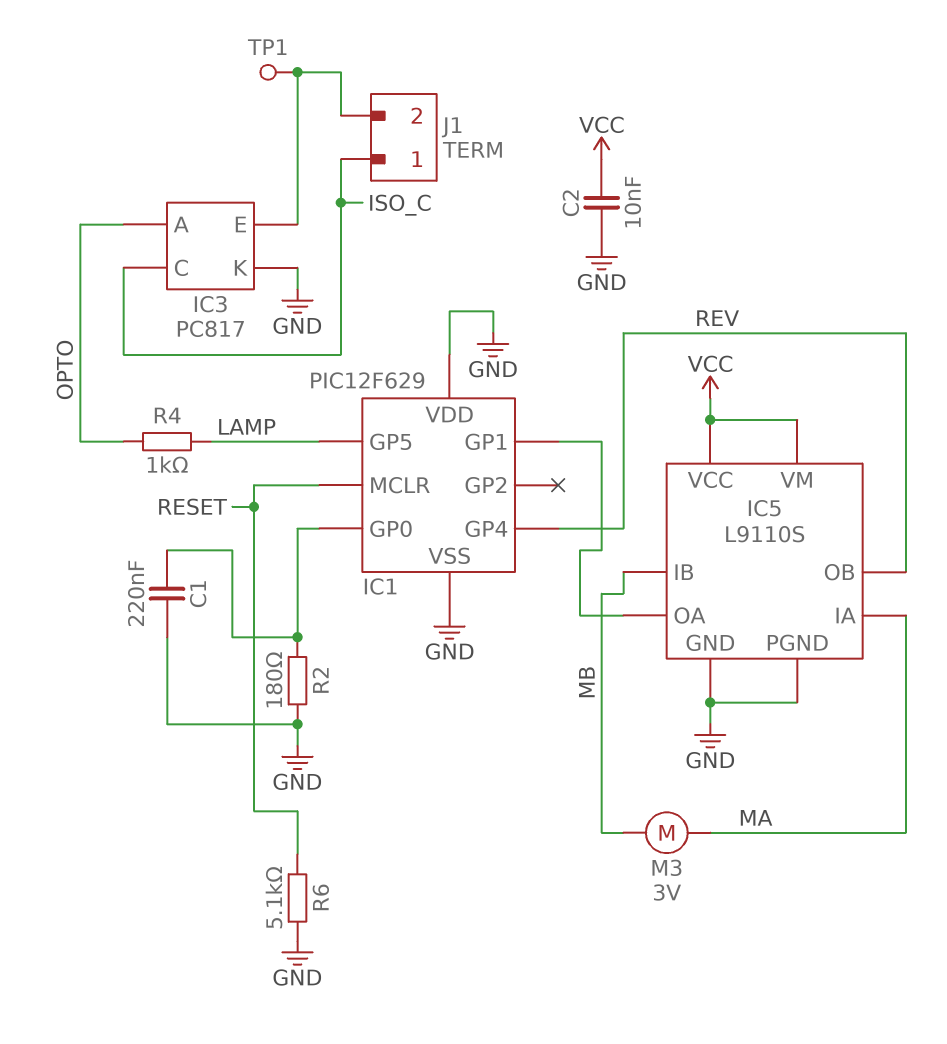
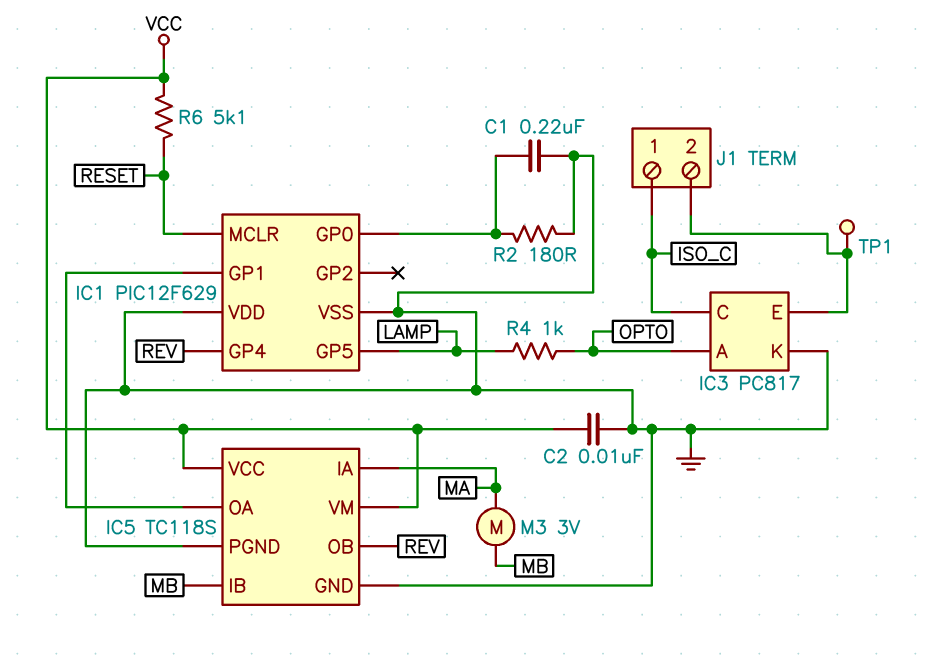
IC5: L9110S -> TC118S
R6: 5.1k (GND, RESET) -> 5.1k (RESET, VCC)

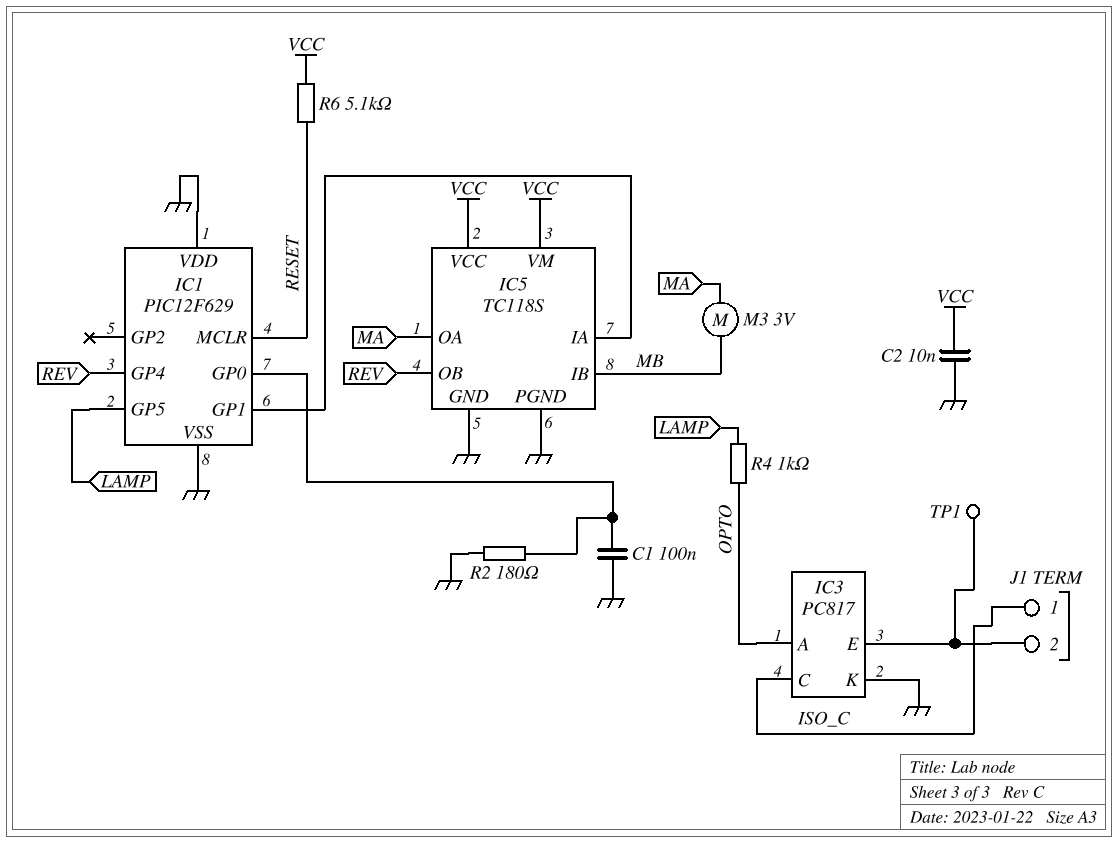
C1: 220nF (GND, IC1/GP0) -> 100nF (GND, IC1/GP0)
IC5 pin IA: MA -> IC1/GP1
IC5 pin OA: IC1/GP1 -> MA

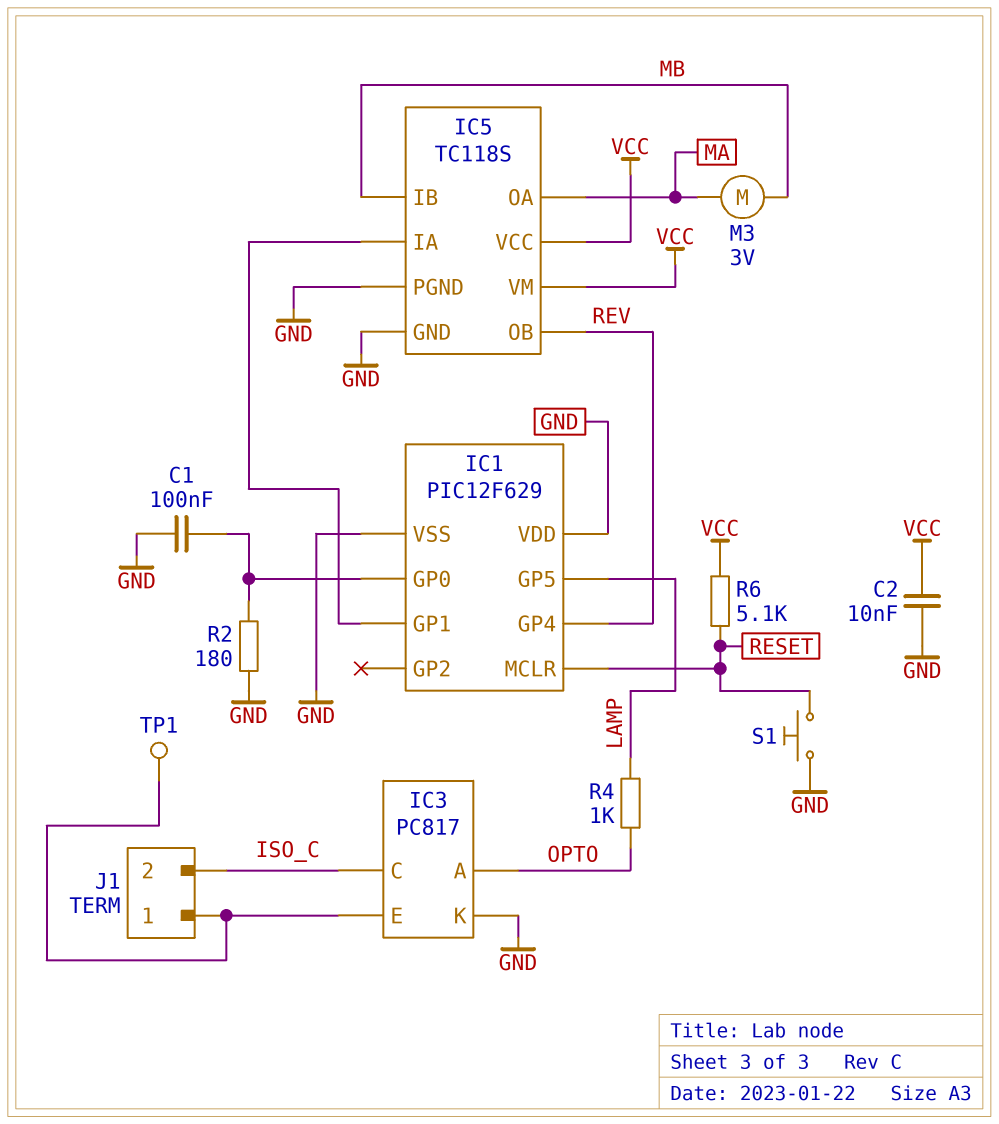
J1 pin 1: ISO_C -> IC3/E
J1 pin 2: IC3/E -> ISO_C
S1: none -> button (GND, RESET)

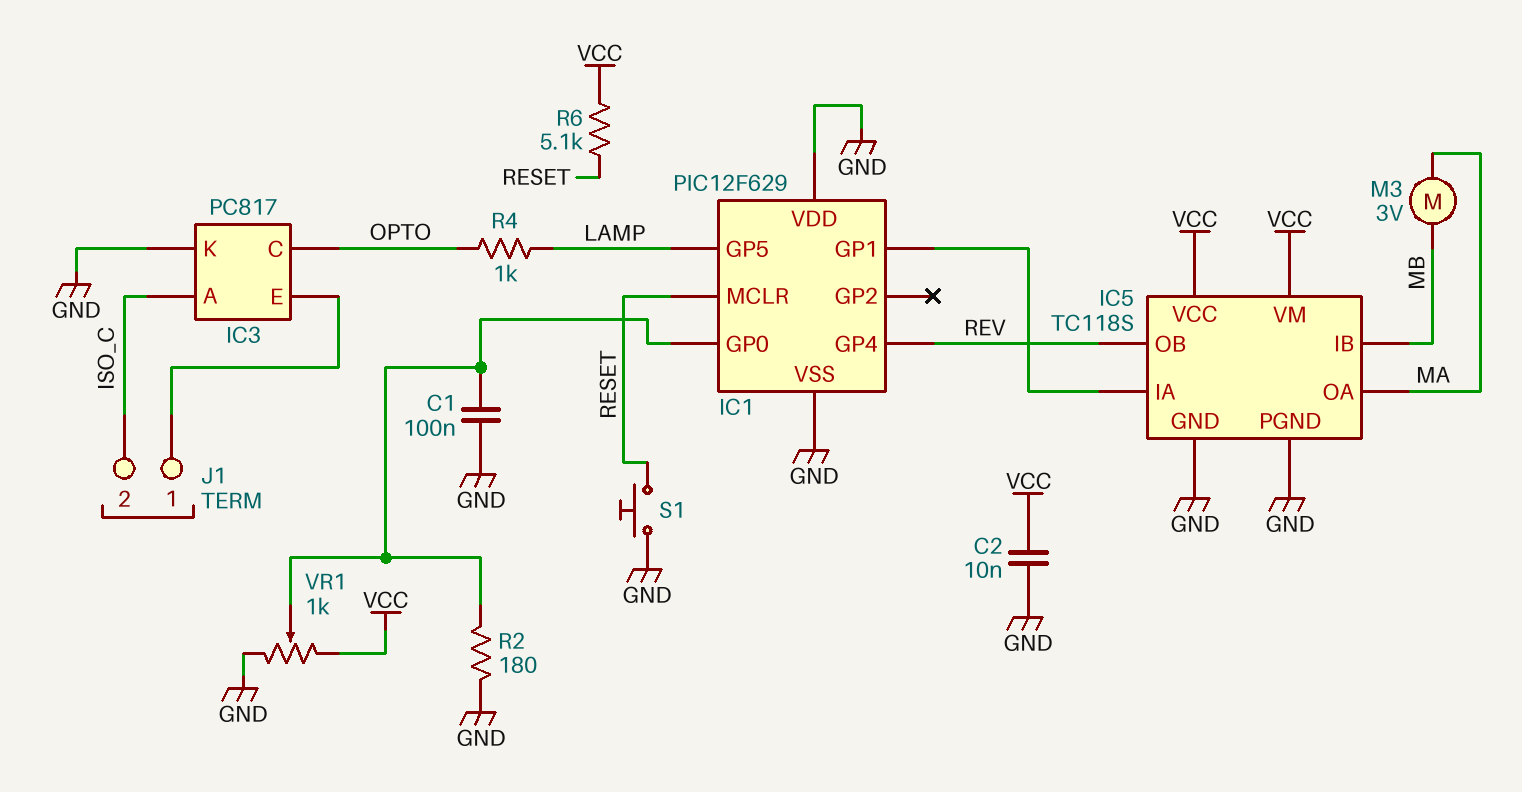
IC3 pin A: OPTO -> ISO_C
IC3 pin C: ISO_C -> OPTO
TP1: test point (IC3/E) -> none
VR1: none -> 1k (GND, VCC, wiper IC1/GP0)

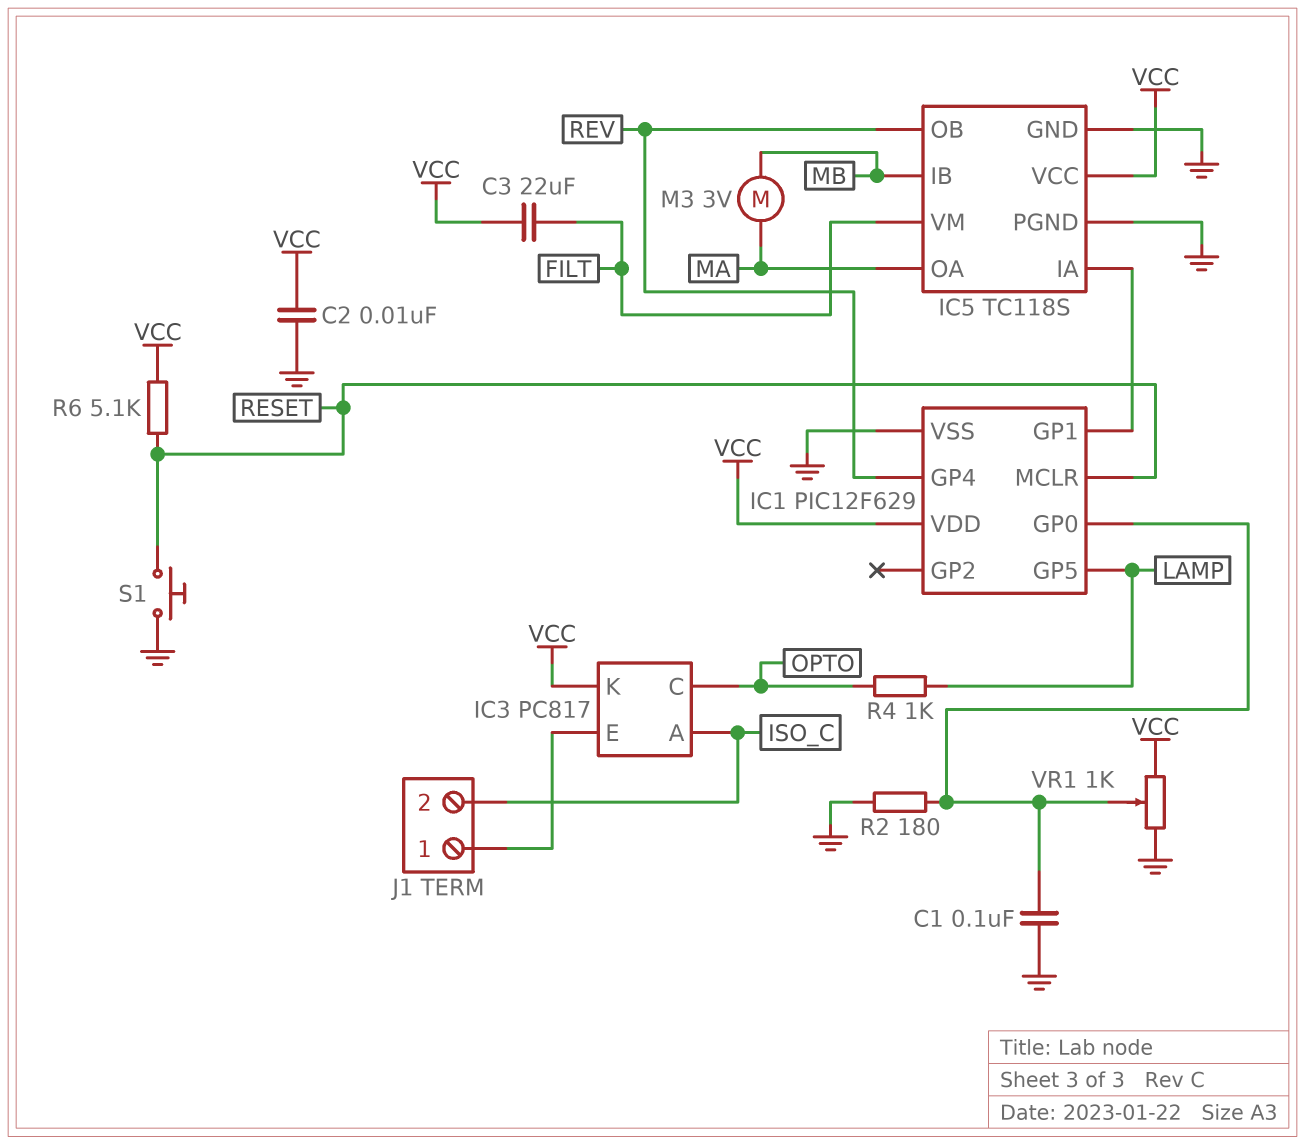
C3: none -> 22uF (FILT, VCC)
IC1 pin VDD: GND -> VCC
IC3 pin K: GND -> VCC
IC5 pin VM: VCC -> FILT

